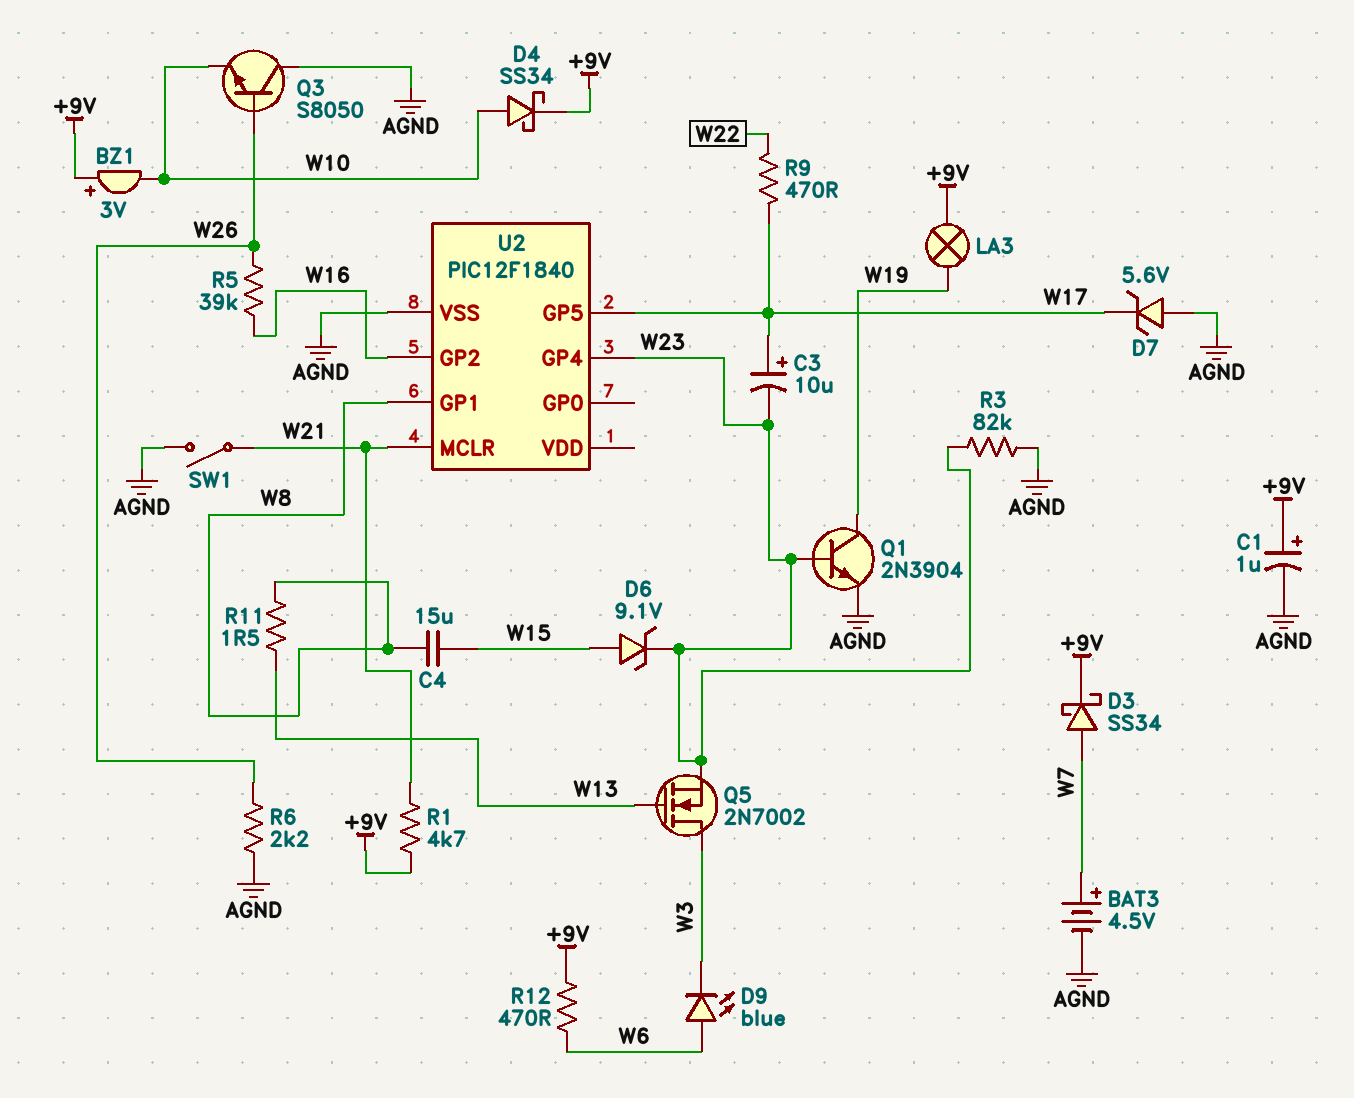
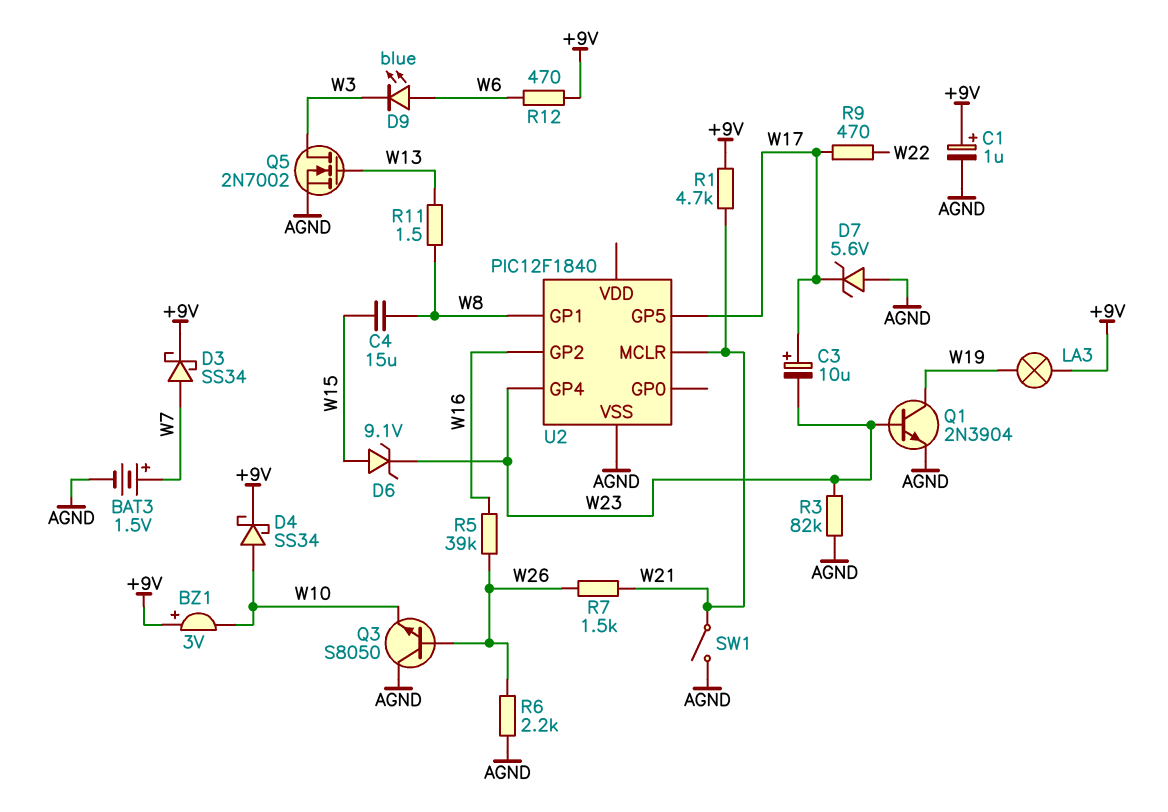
BAT3: 4.5V (plus W7, minus AGND) -> 1.5V (plus W7, minus AGND)
Q5: NMOS 2N7002 (G W13, D W3, S W23) -> NMOS 2N7002 (G W13, D W3, S AGND)
R7: none -> 1.5k (W21, W26)

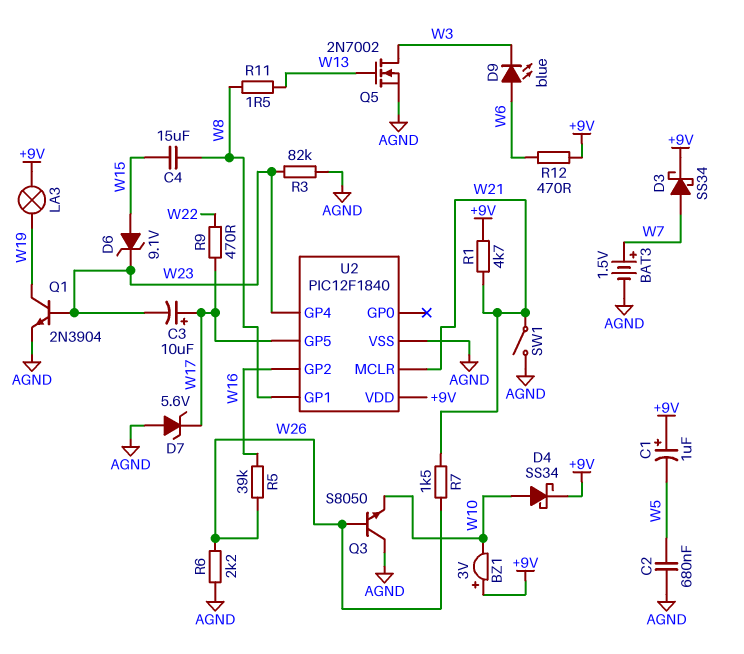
C1: 1uF (plus +9V, minus AGND) -> 1uF (plus +9V, minus W5)
C2: none -> 680nF (AGND, W5)
U2 pin VDD: none -> +9V

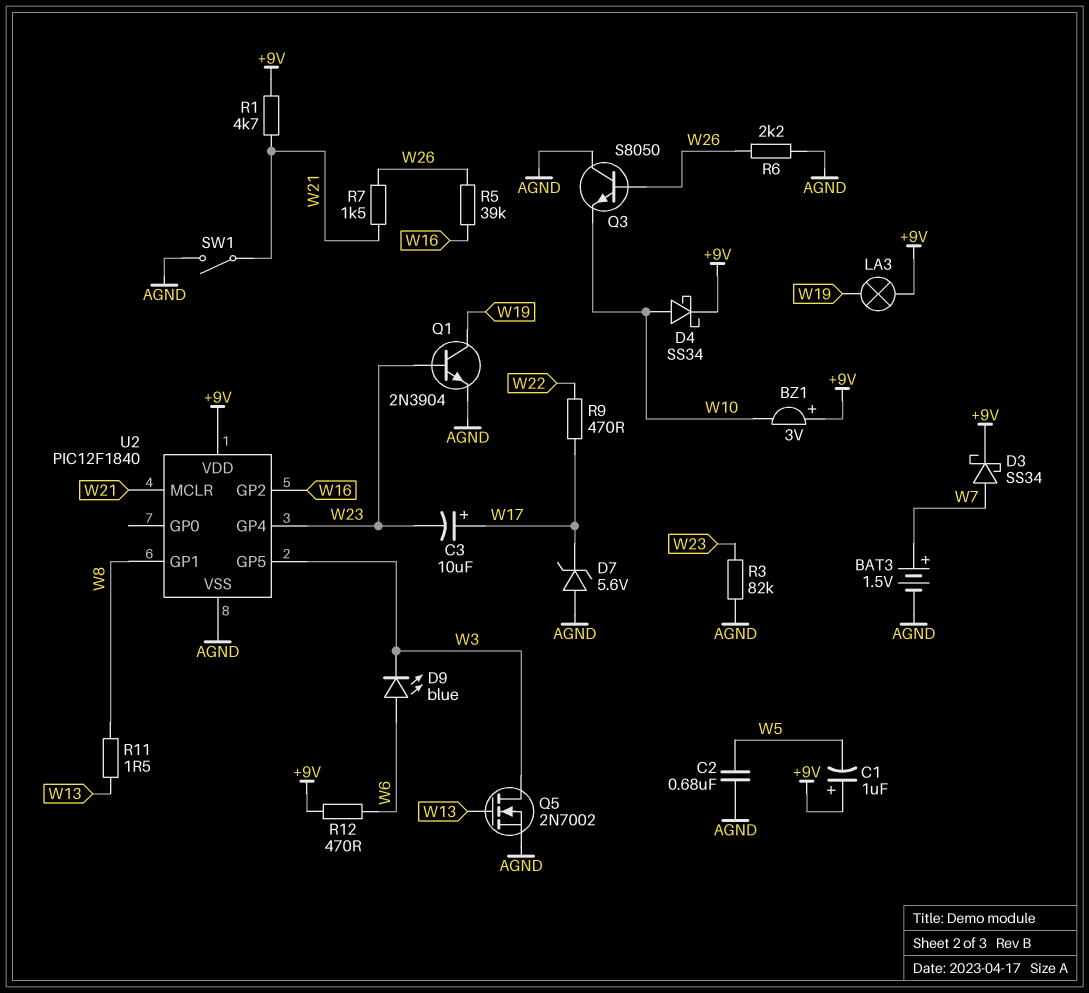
C4: 15uF (W8, W15) -> none
D6: zener 9.1V (A W15, K W23) -> none
U2 pin GP5: W17 -> W3

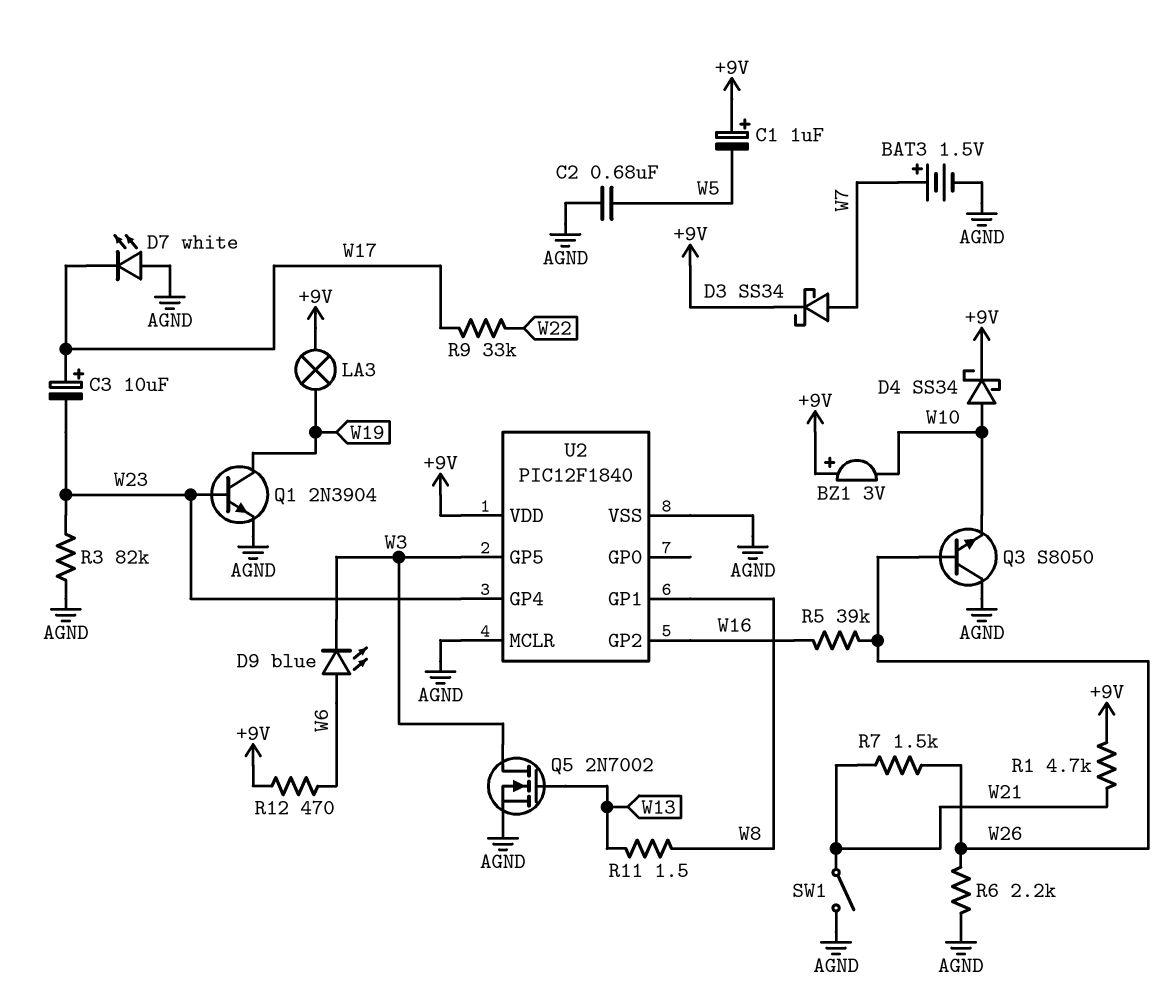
D7: zener 5.6V (A AGND, K W17) -> LED white (A AGND, K W17)
R9: 470 (W17, W22) -> 33k (W17, W22)
U2 pin MCLR: W21 -> AGND

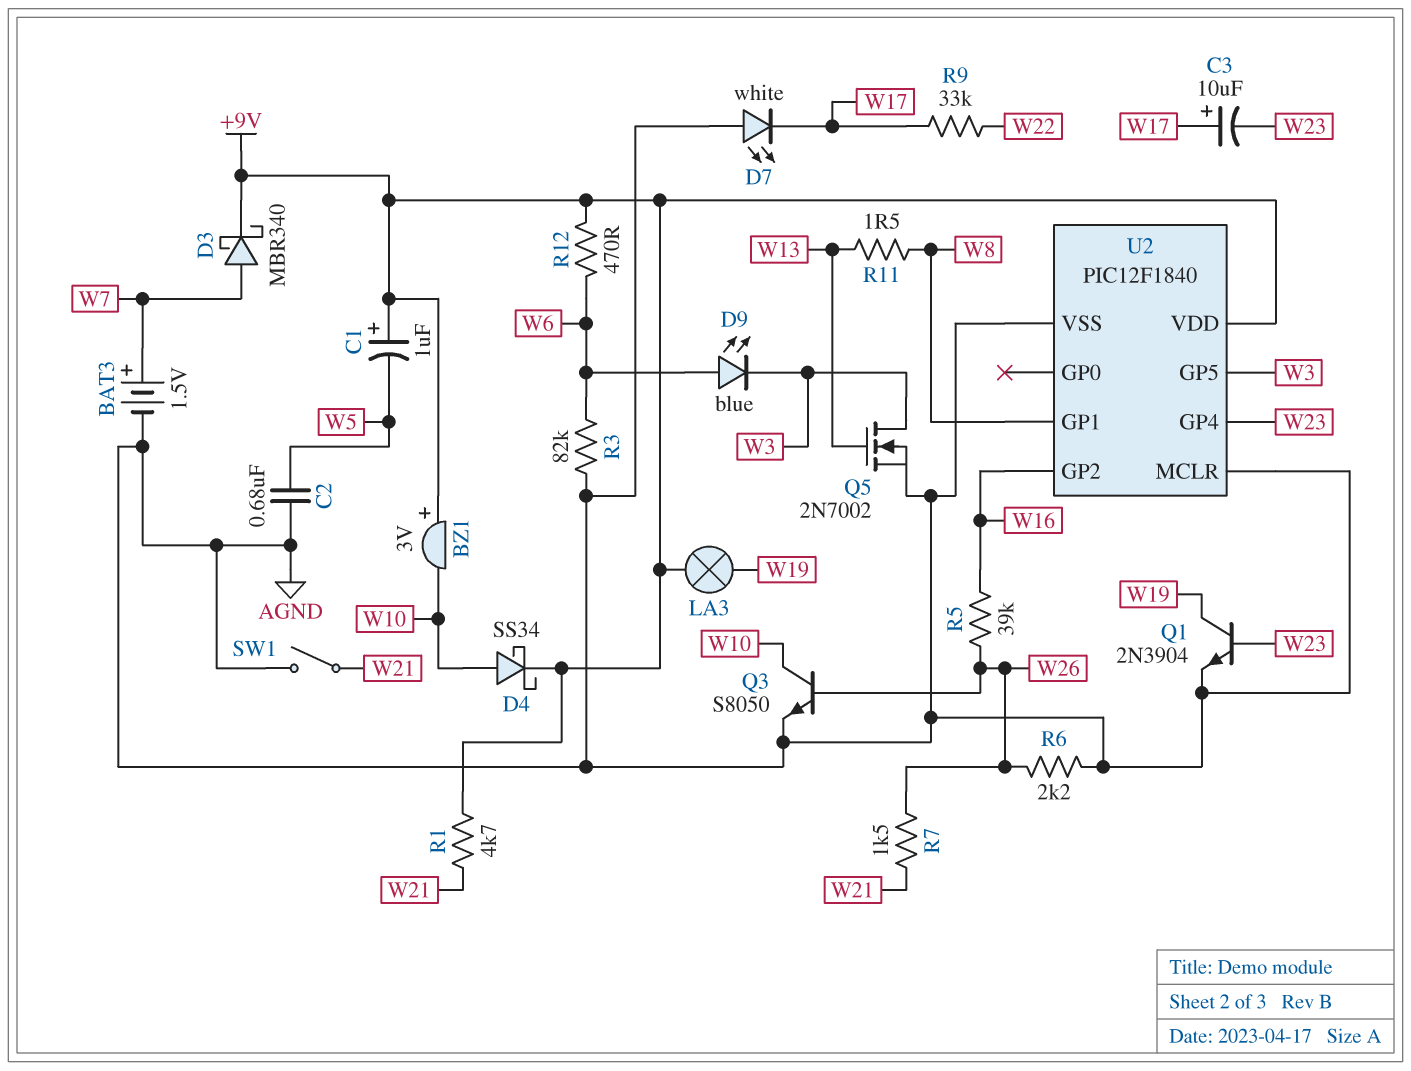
D3: schottky SS34 (A W7, K +9V) -> schottky MBR340 (A W7, K +9V)
Q3: NPN S8050 (B W26, C AGND, E W10) -> NPN S8050 (B W26, C W10, E AGND)
R3: 82k (AGND, W23) -> 82k (AGND, W6)

